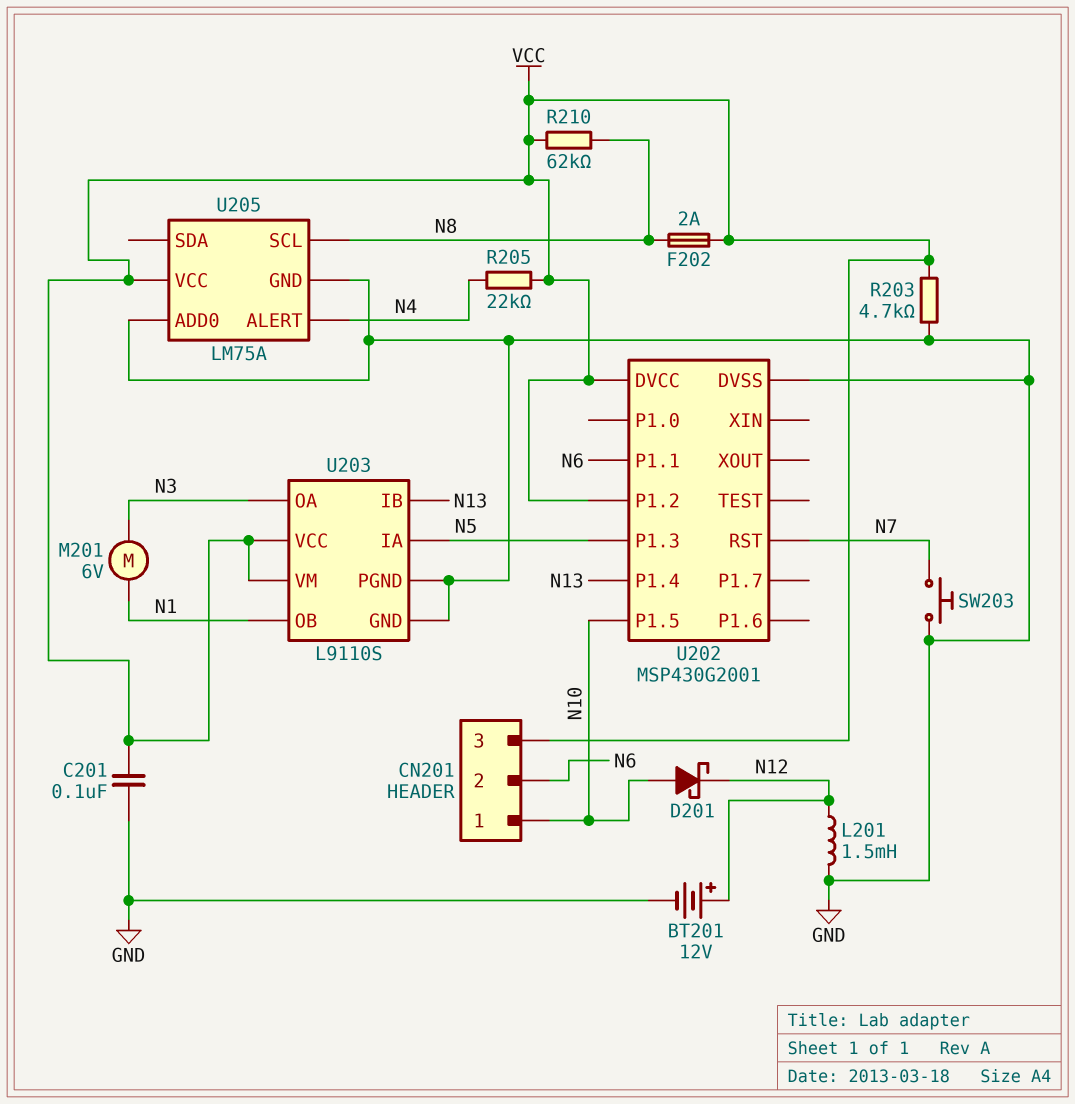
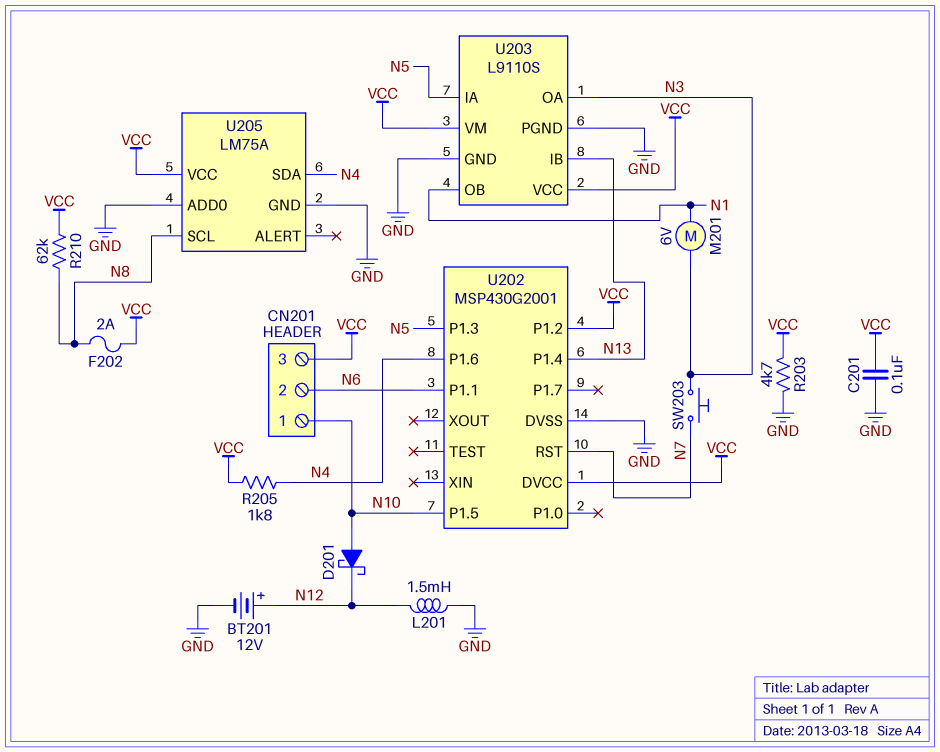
R205: 22k (N4, VCC) -> 1.8k (N4, VCC)
SW203: button (GND, N7) -> button (N3, N7)
U202 pin P1.6: none -> N4
U205 pin ALERT: N4 -> none
U205 pin SDA: none -> N4

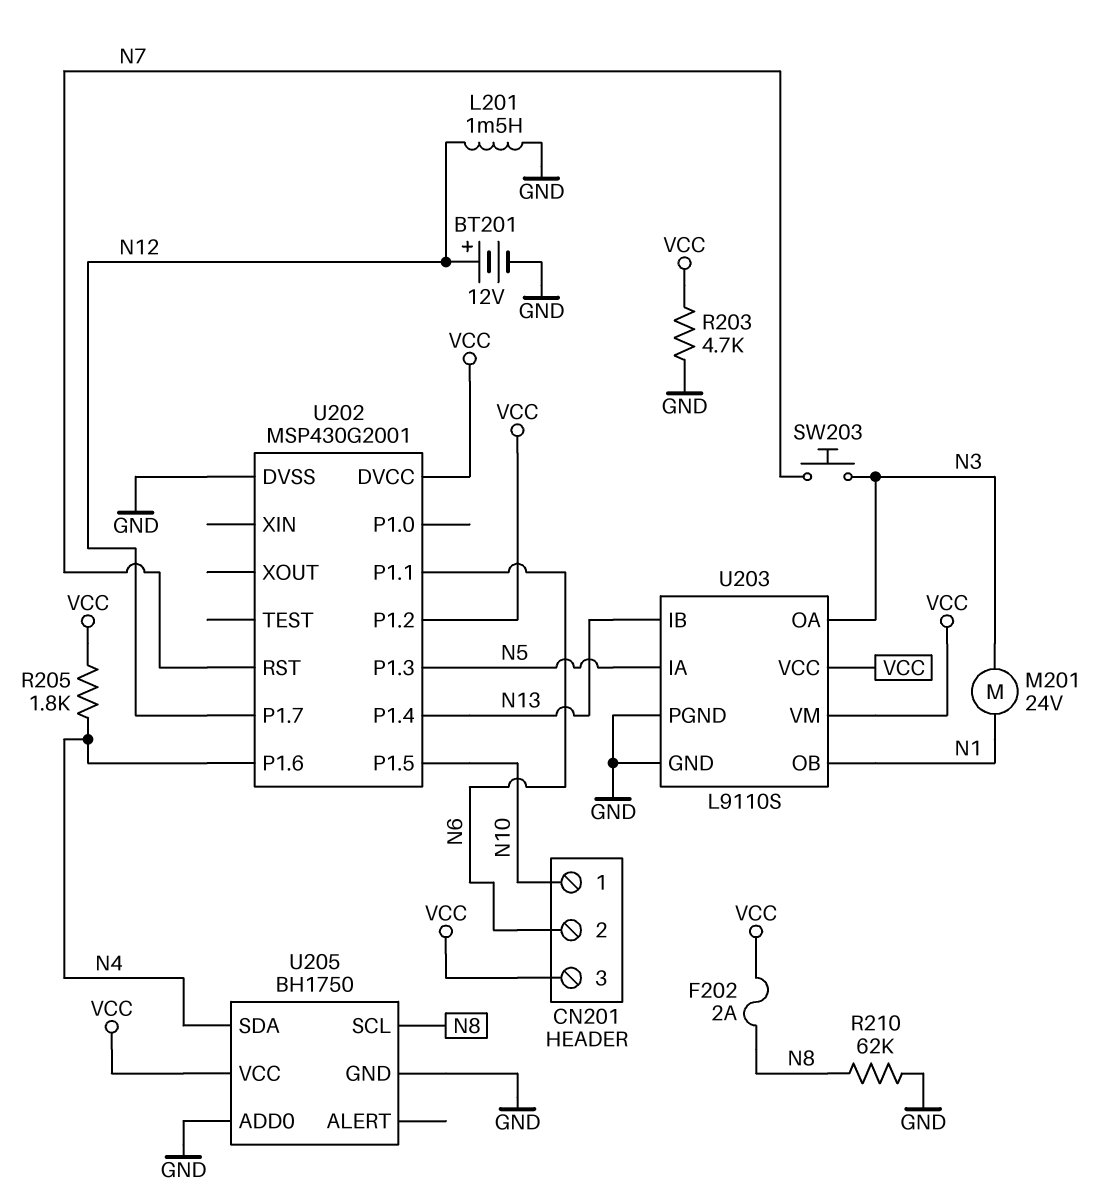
C201: 100nF (GND, VCC) -> none
D201: schottky (A N10, K N12) -> none
M201: motor 6V (N1, N3) -> motor 24V (N1, N3)
R210: 62k (N8, VCC) -> 62k (GND, N8)
U202 pin P1.7: none -> N12
U205: LM75A -> BH1750

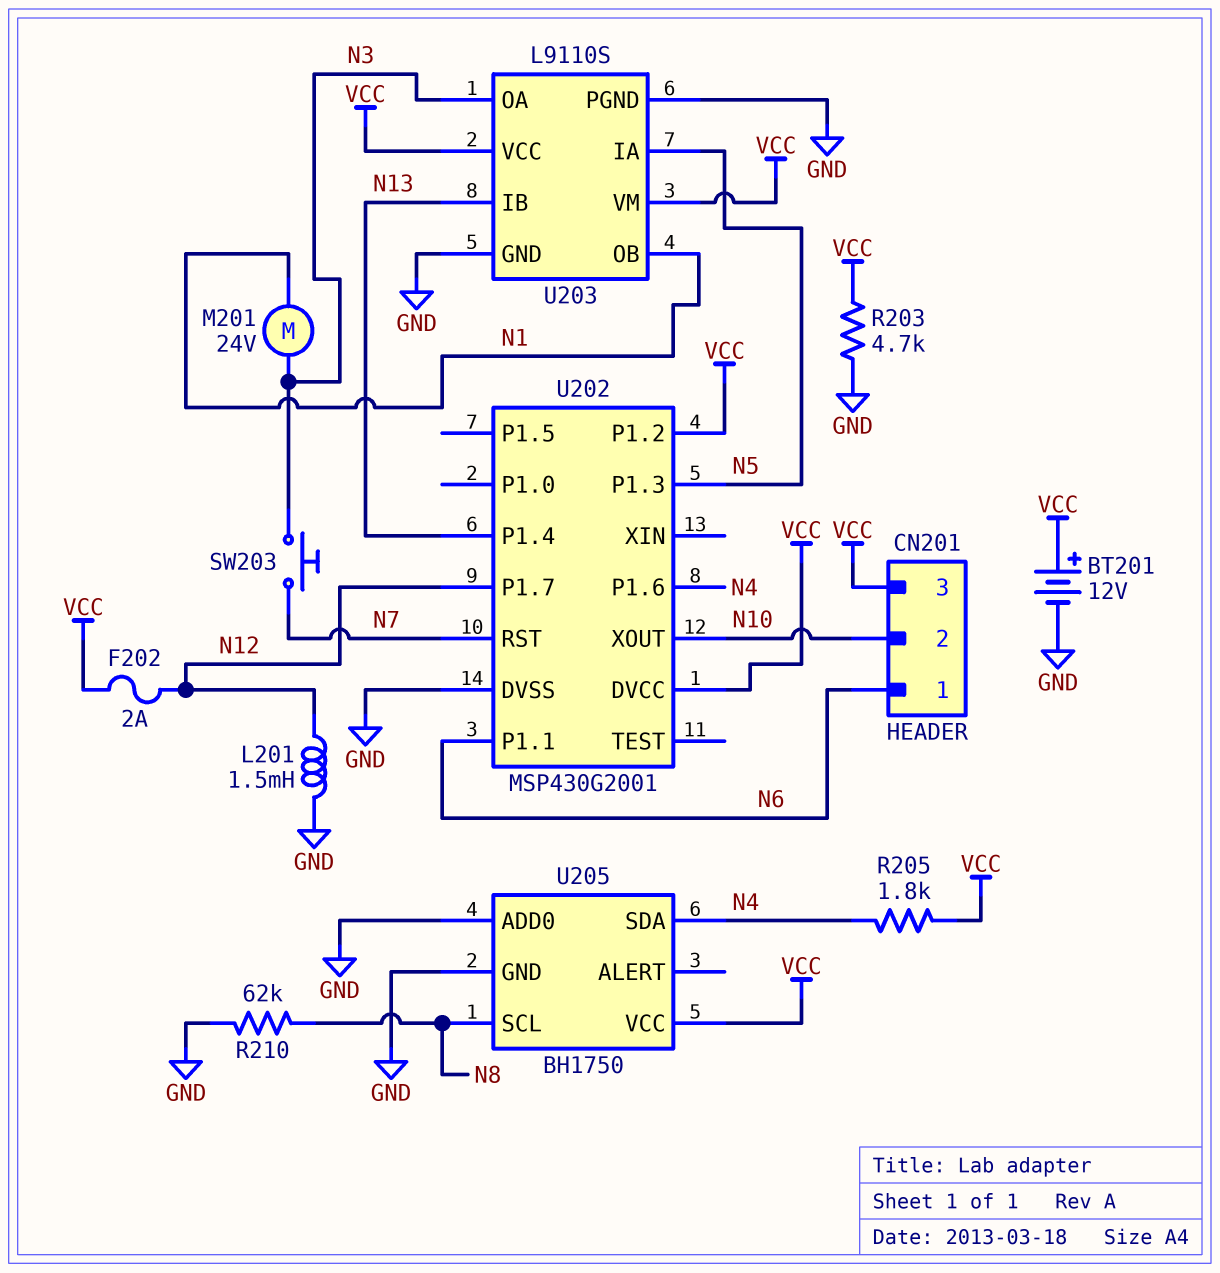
BT201: 12V (plus N12, minus GND) -> 12V (plus VCC, minus GND)
CN201 pin 1: N10 -> N6
CN201 pin 2: N6 -> N10
F202: 2A (N8, VCC) -> 2A (N12, VCC)
U202 pin P1.5: N10 -> none
U202 pin XOUT: none -> N10

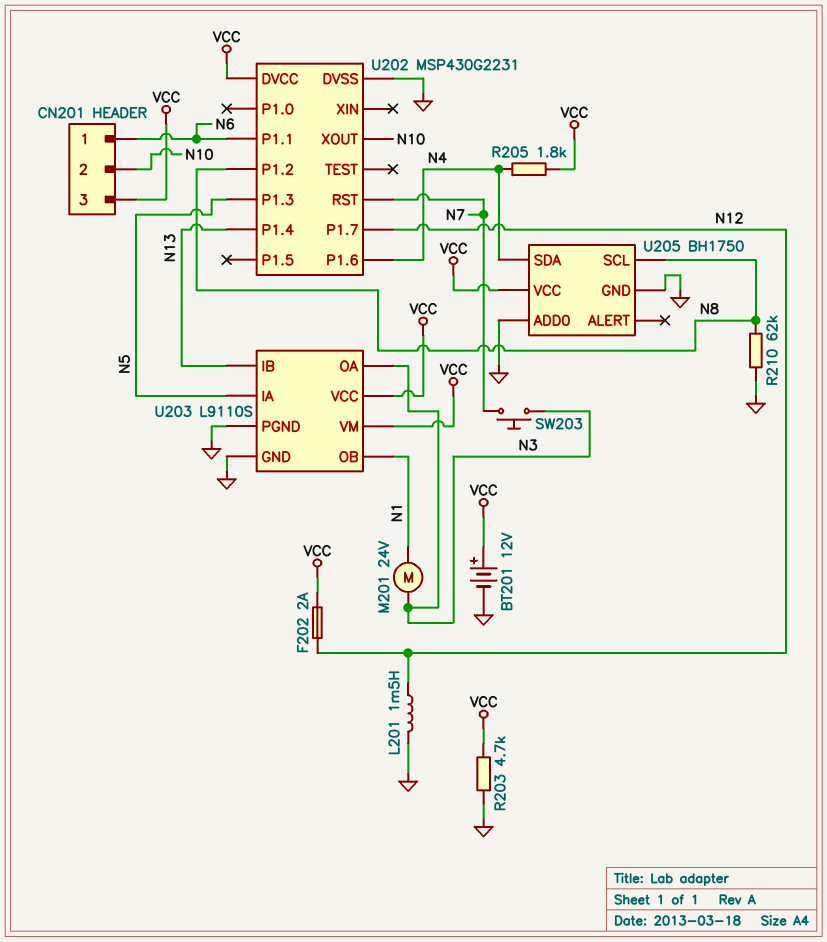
U202: MSP430G2001 -> MSP430G2231
U202 pin P1.2: VCC -> N8

